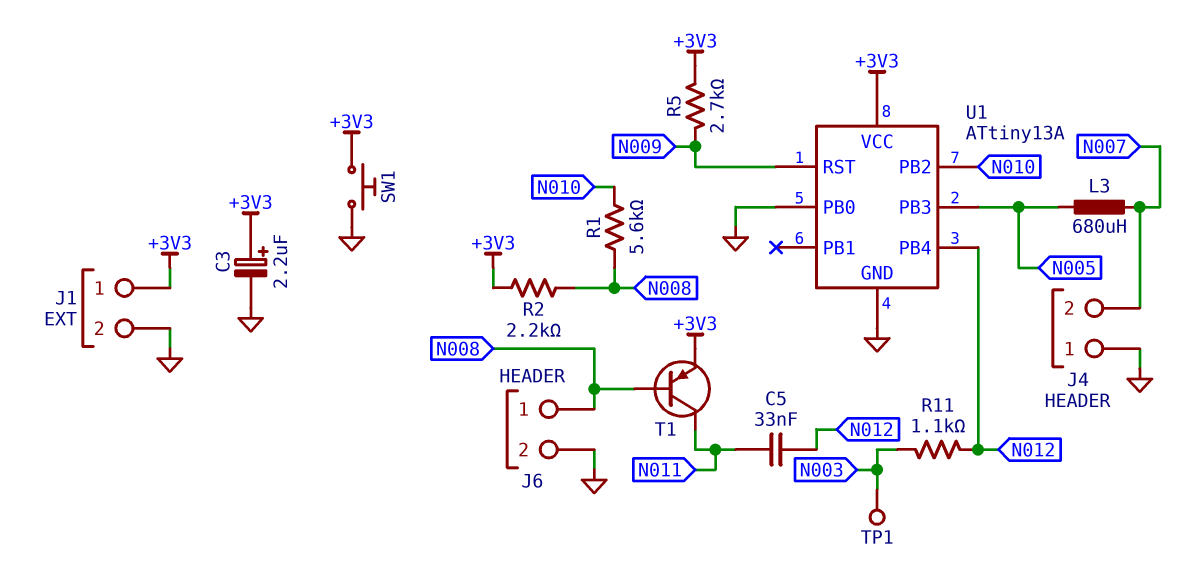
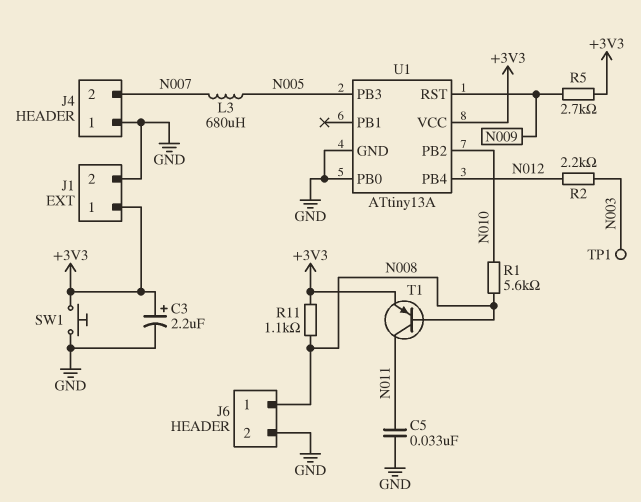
C5: 33nF (N011, N012) -> 33nF (GND, N011)
R2: 2.2k (+3V3, N008) -> 2.2k (N003, N012)
R11: 1.1k (N003, N012) -> 1.1k (+3V3, N008)

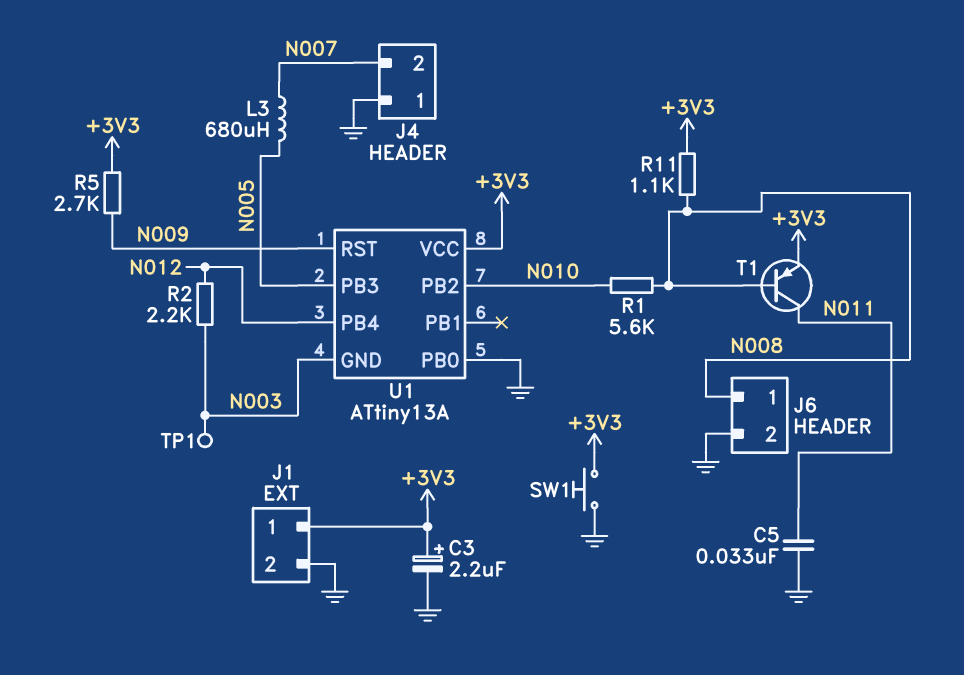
U1 pin GND: GND -> N003

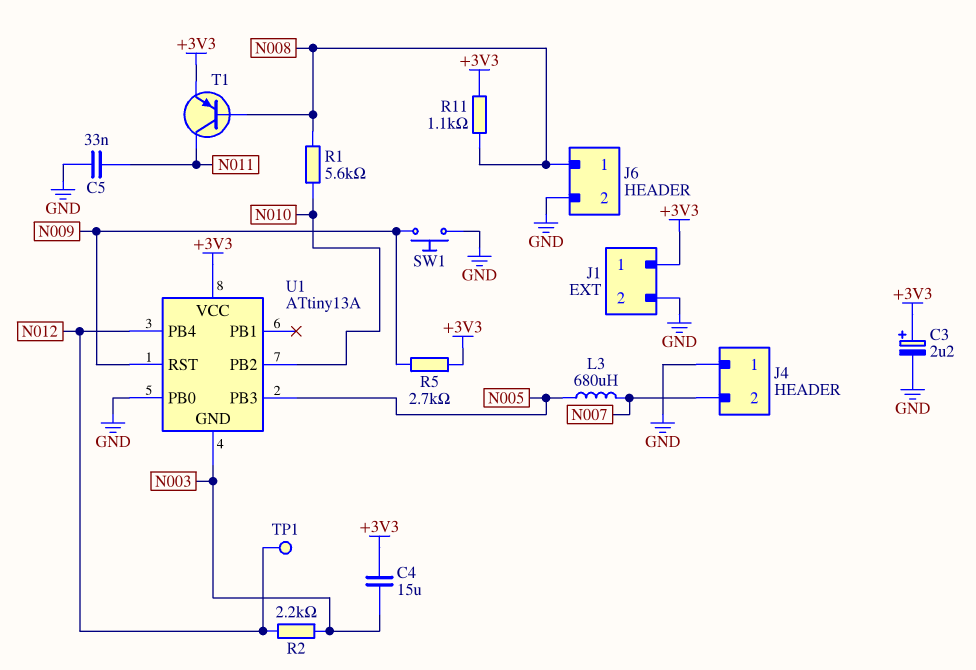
C4: none -> 15uF (+3V3, N003)
SW1: button (+3V3, GND) -> button (GND, N009)
TP1: test point (N003) -> test point (N012)

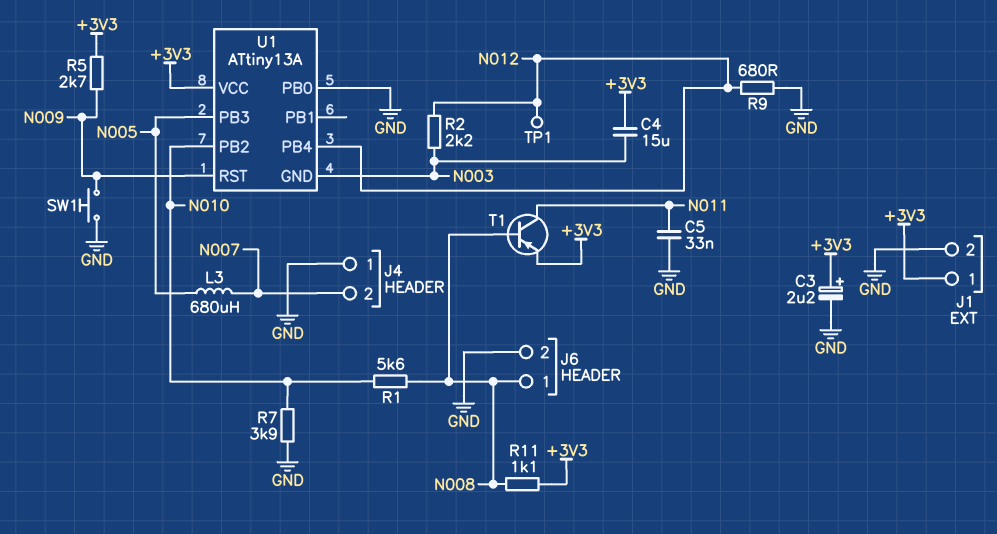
R7: none -> 3.9k (GND, N010)
R9: none -> 680 (GND, N012)

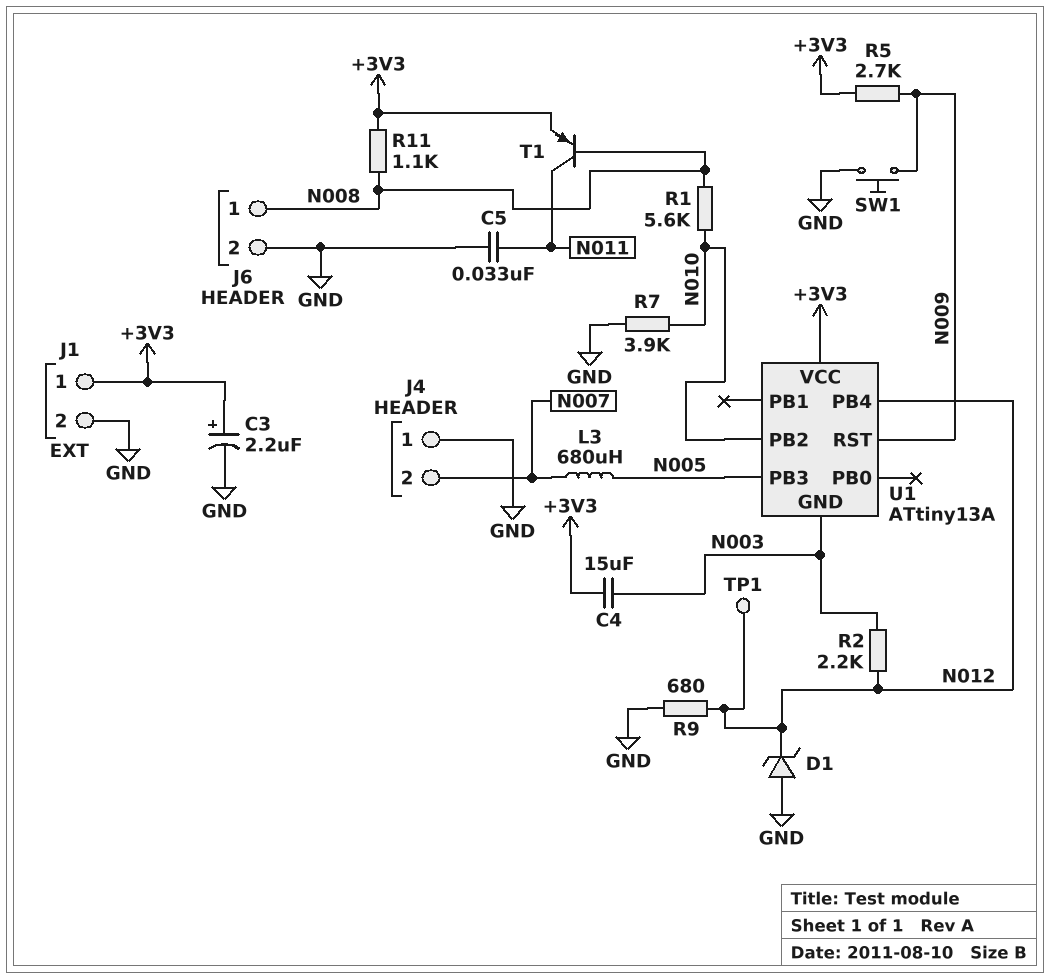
D1: none -> zener (A GND, K N012)
U1 pin PB0: GND -> none

